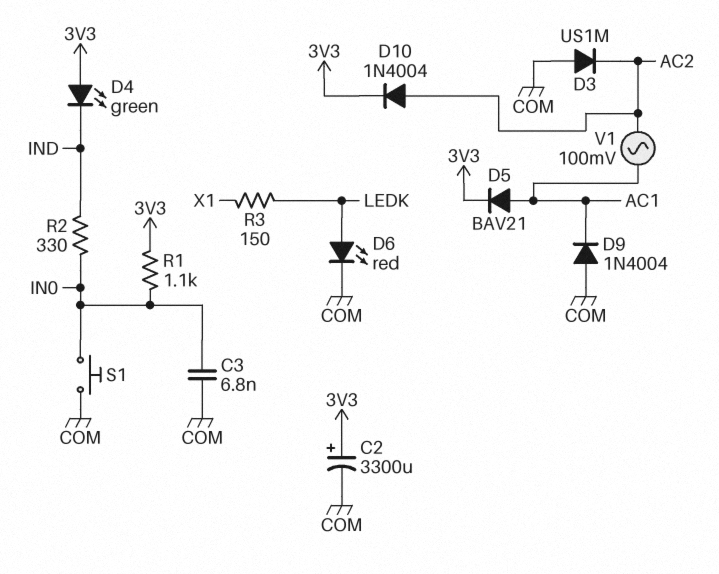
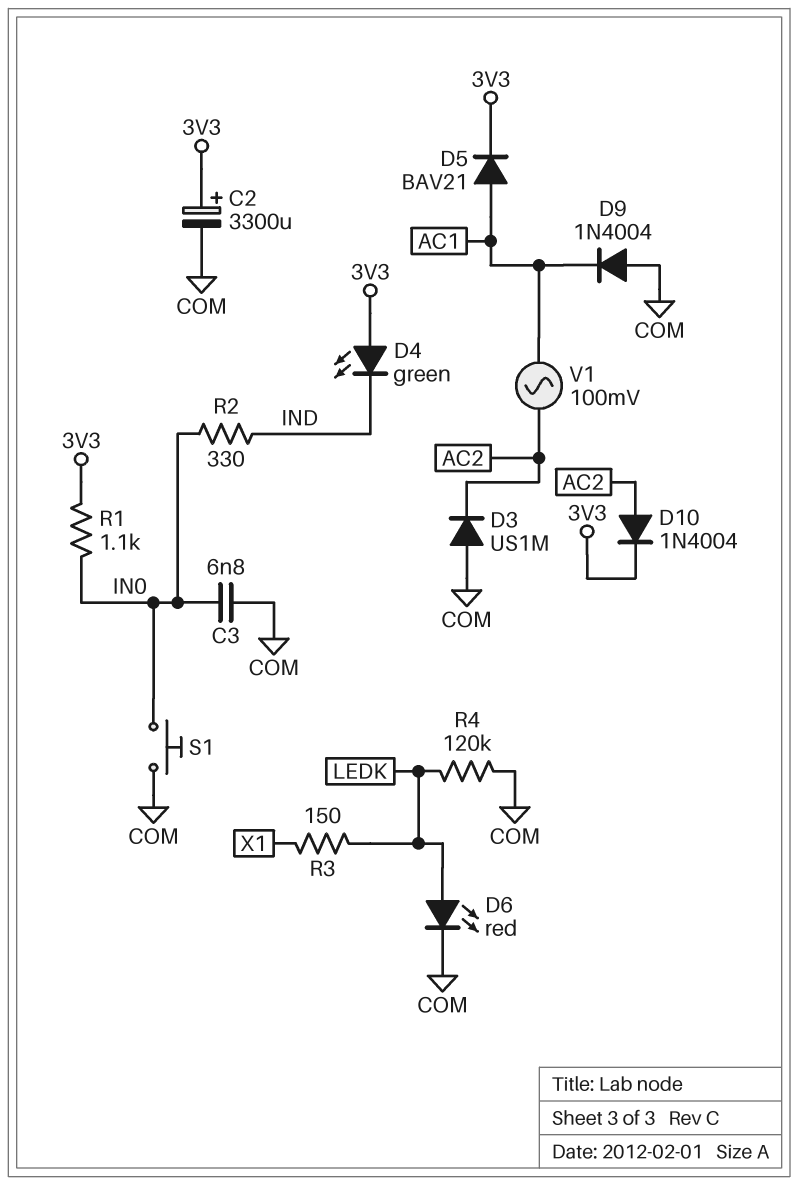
R4: none -> 120k (COM, LEDK)

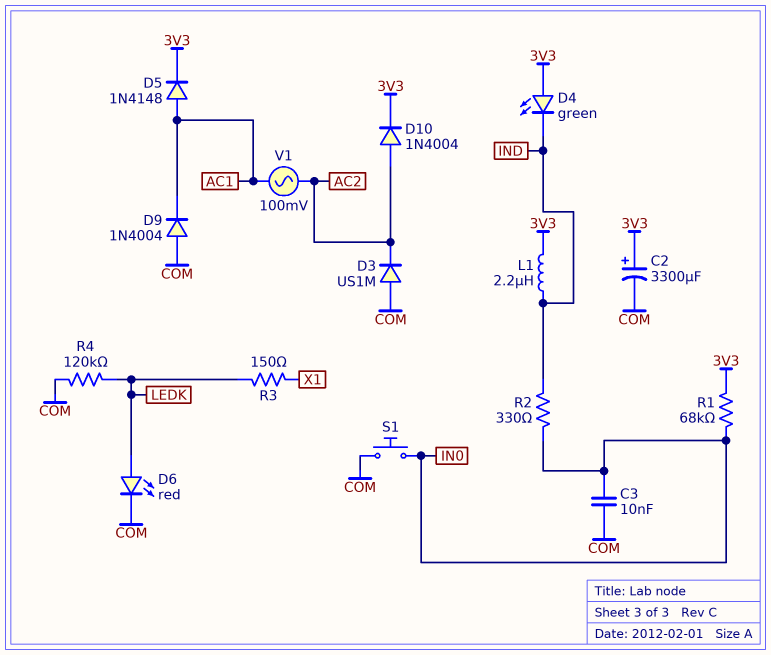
C3: 6.8nF (COM, IN0) -> 10nF (COM, IN0)
D5: diode BAV21 (A AC1, K 3V3) -> diode 1N4148 (A AC1, K 3V3)
L1: none -> 2.2uH (3V3, IND)
R1: 1.1k (3V3, IN0) -> 68k (3V3, IN0)

